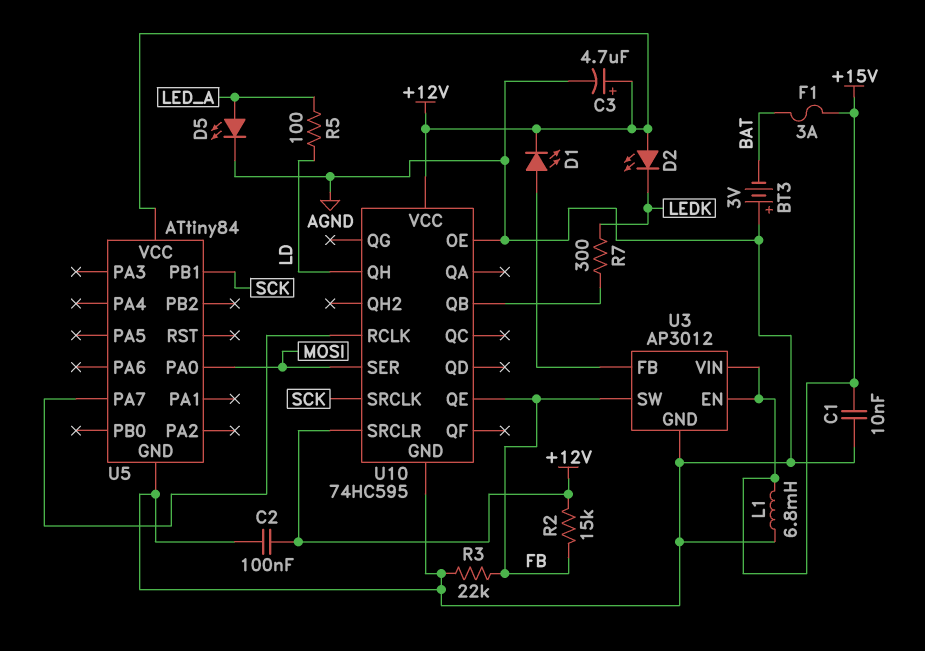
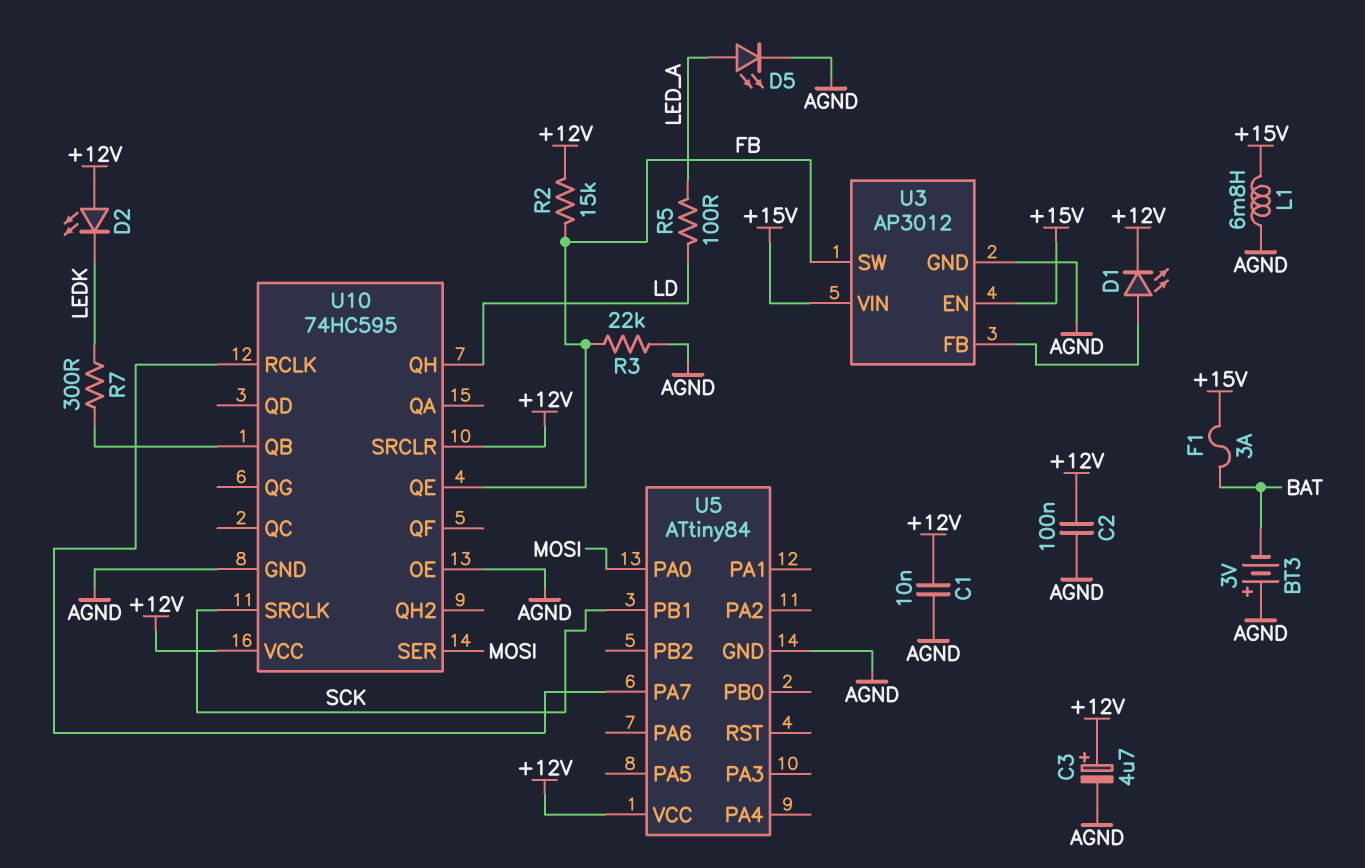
C1: 10nF (+15V, AGND) -> 10nF (+12V, AGND)

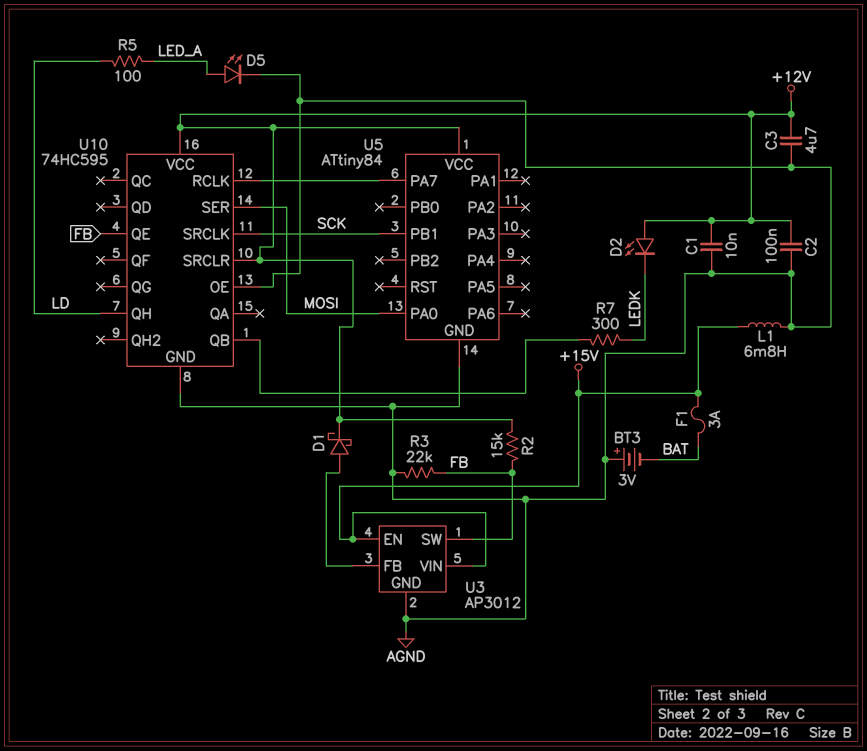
C3: 4.7uF (plus +12V, minus AGND) -> 4.7uF (+12V, AGND)
D1: LED (A U3/FB, K +12V) -> schottky (A U3/FB, K +12V)

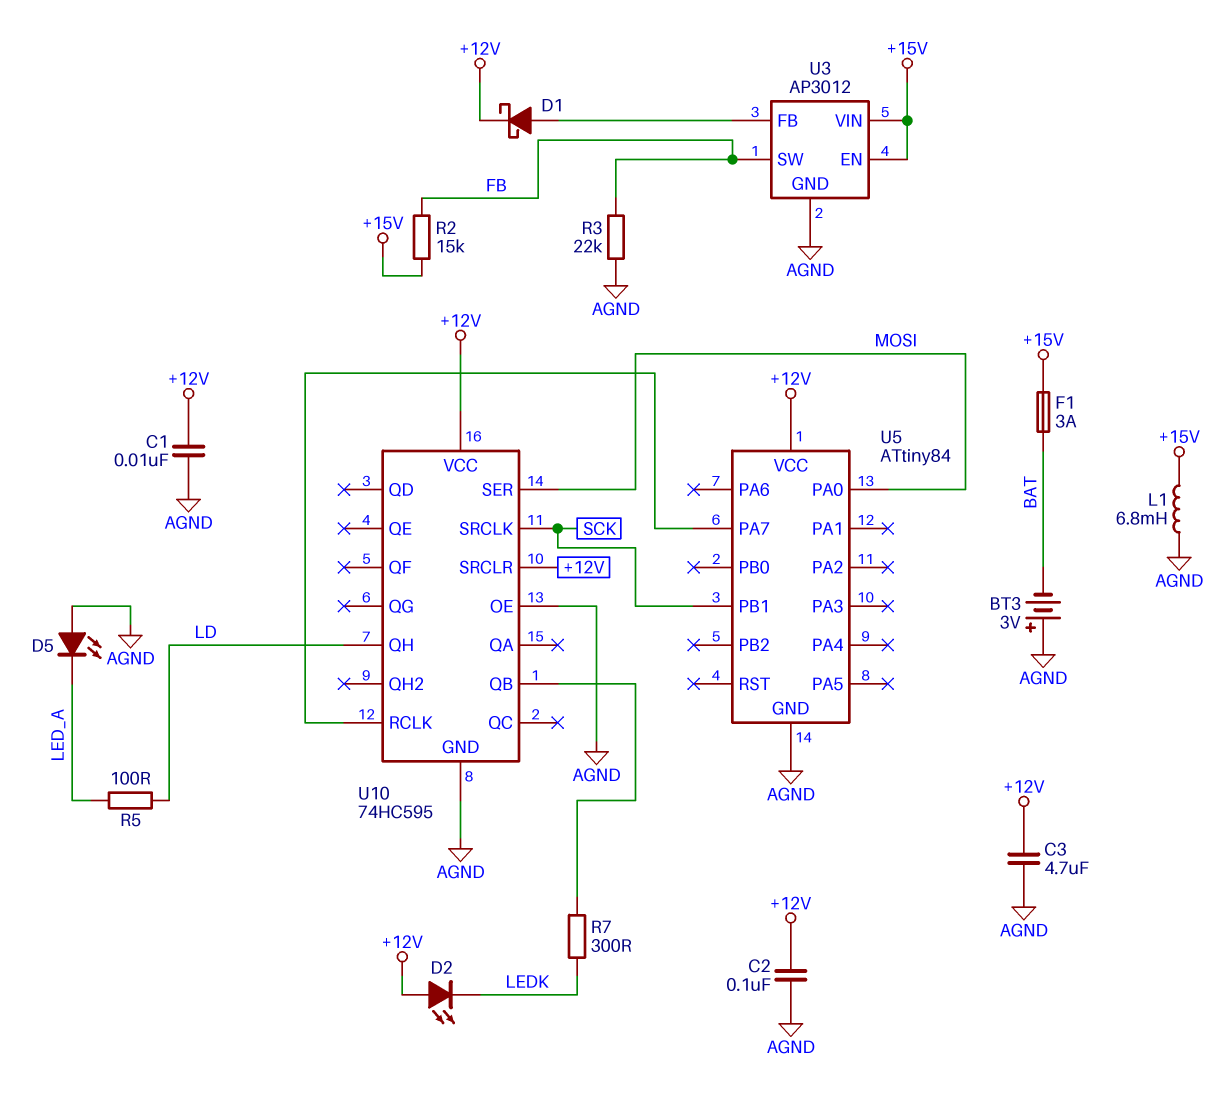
D5: LED (A LED_A, K AGND) -> LED (A AGND, K LED_A)
R2: 15k (+12V, FB) -> 15k (+15V, FB)
U10 pin QE: FB -> none

